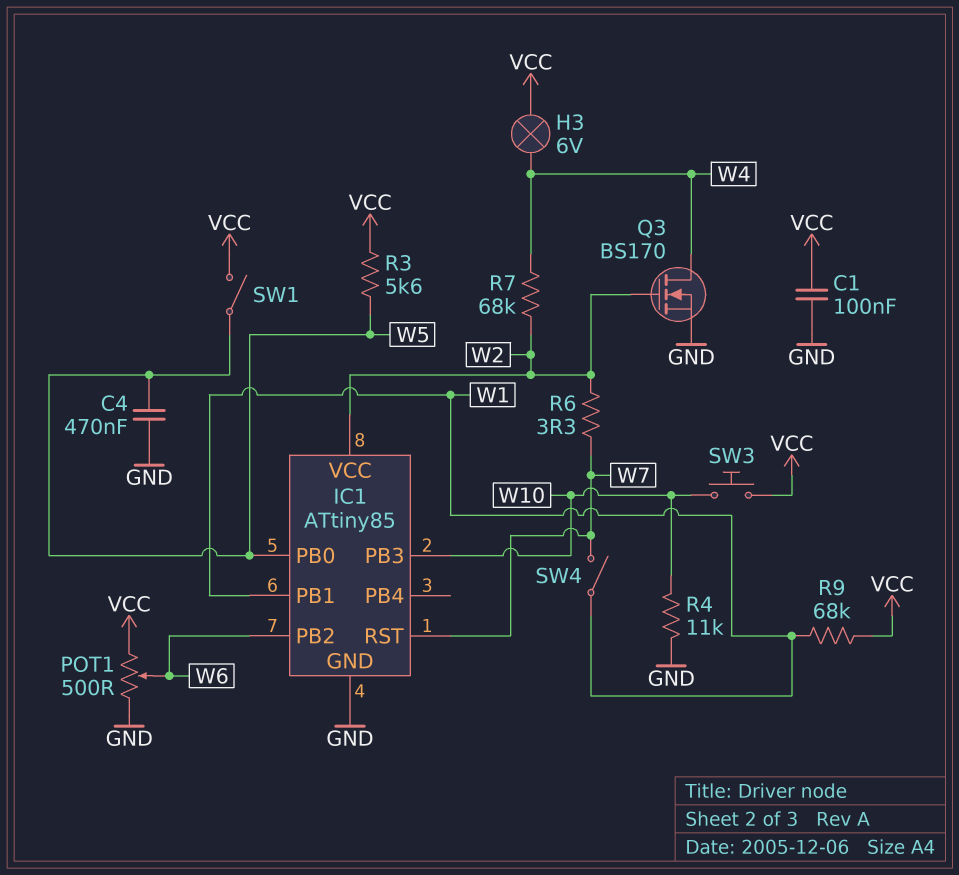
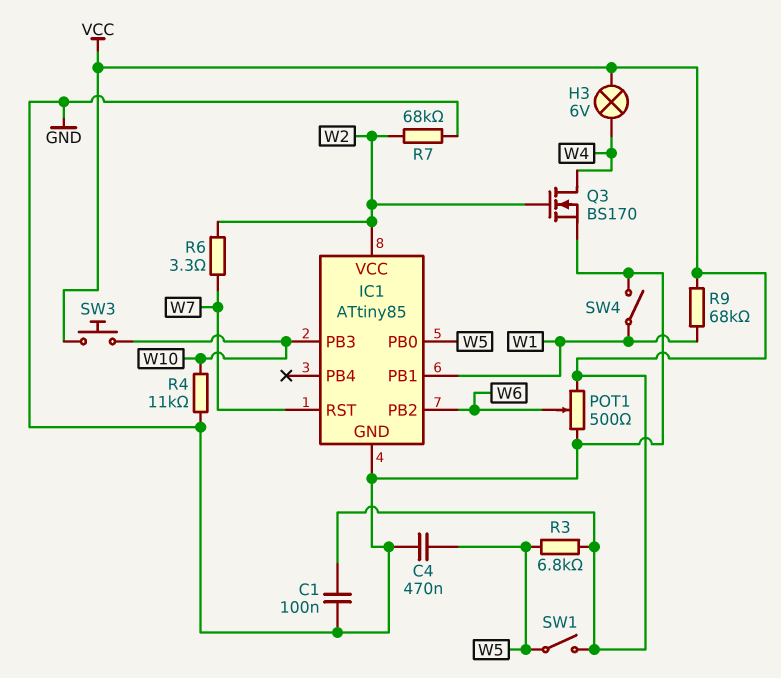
R3: 5.6k (VCC, W5) -> 6.8k (VCC, W5)
R7: 68k (W2, W4) -> 68k (GND, W2)
SW4: switch (W1, W7) -> switch (GND, W1)

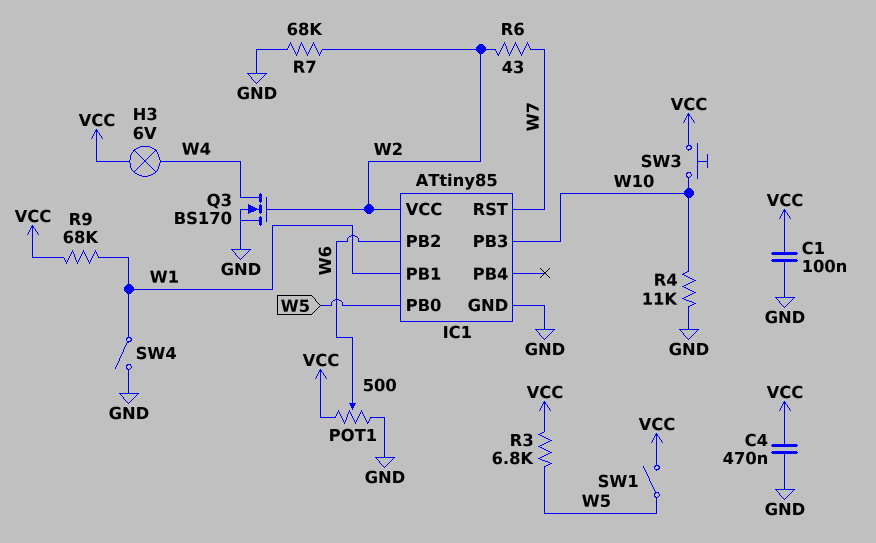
C4: 470nF (GND, W5) -> 470nF (GND, VCC)
R6: 3.3 (W2, W7) -> 43 (W2, W7)

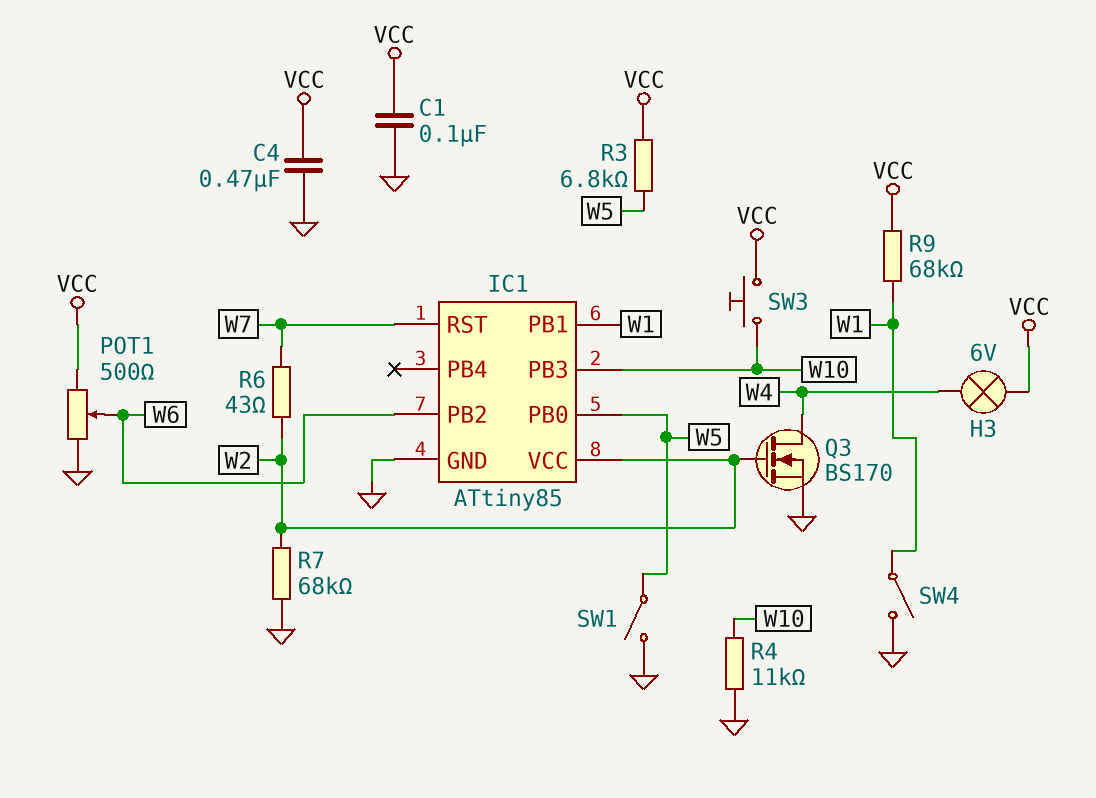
SW1: switch (VCC, W5) -> switch (GND, W5)

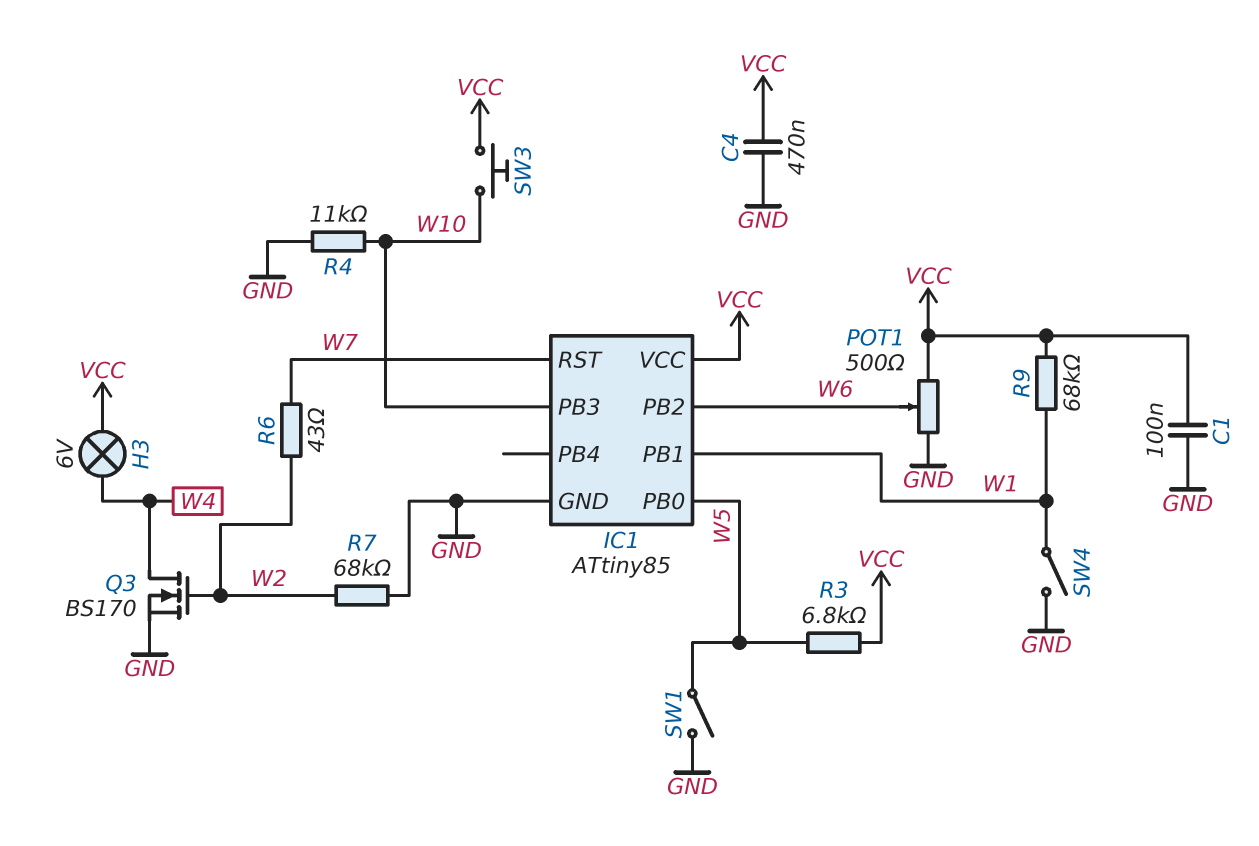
IC1 pin VCC: W2 -> VCC

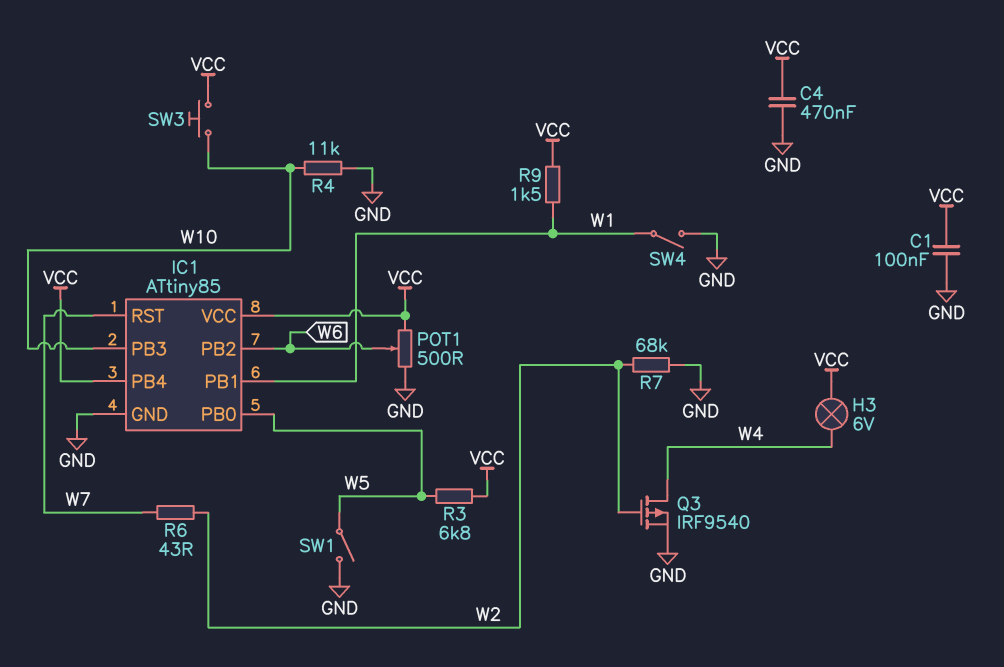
IC1 pin PB4: none -> VCC
Q3: NMOS BS170 (G W2, D W4, S GND) -> PMOS IRF9540 (G W2, D W4, S GND)
R9: 68k (VCC, W1) -> 1.5k (VCC, W1)

